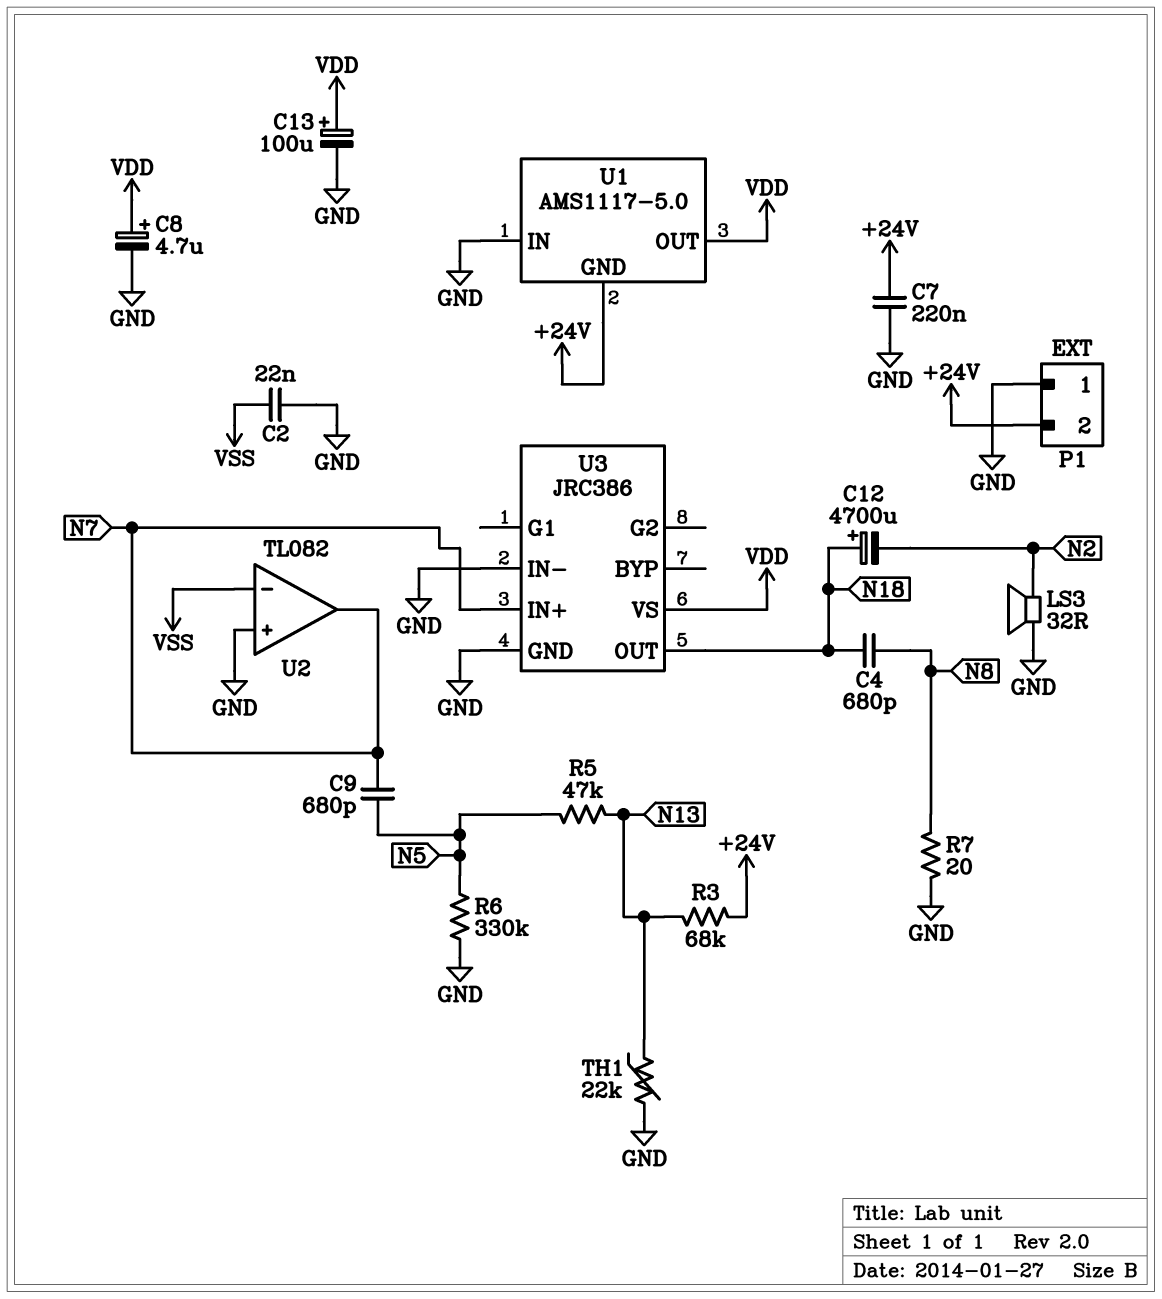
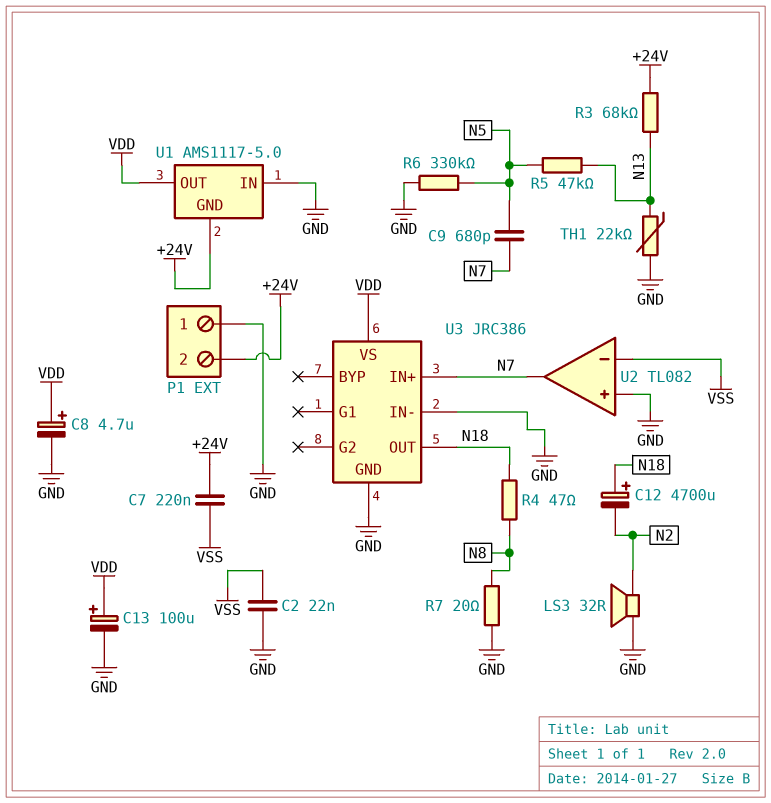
C4: 680pF (N8, N18) -> none
C7: 220nF (+24V, GND) -> 220nF (+24V, VSS)
R4: none -> 47 (N8, N18)

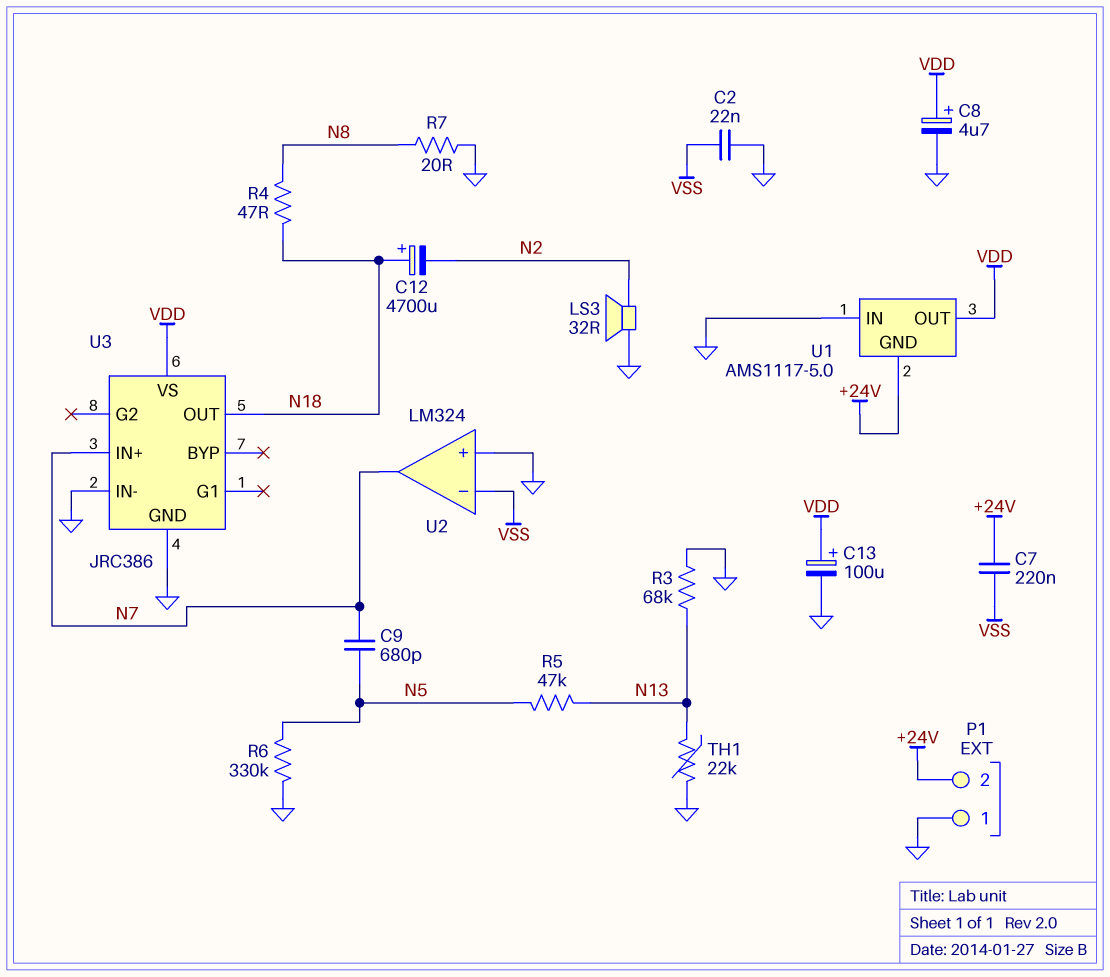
R3: 68k (+24V, N13) -> 68k (GND, N13)
U2: TL082 -> LM324

